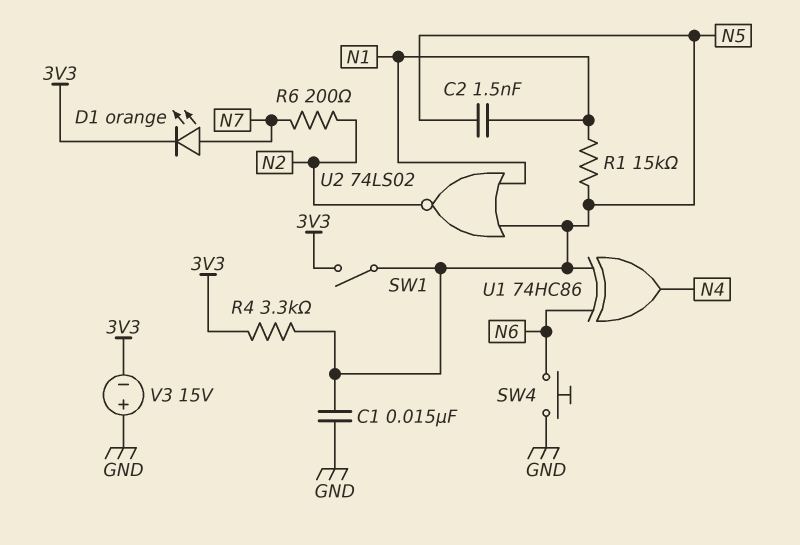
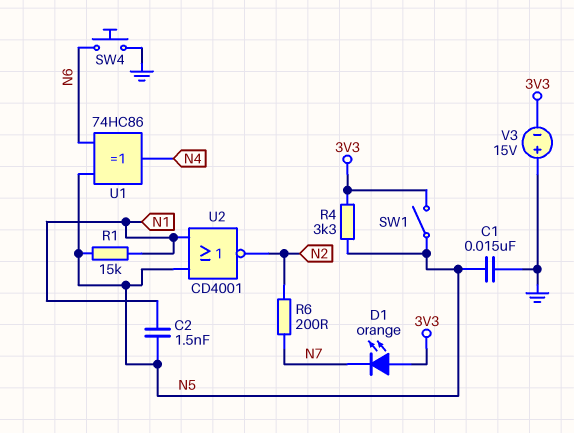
D1: LED orange (A N7, K 3V3) -> LED orange (A 3V3, K N7)
U2: NOR 74LS02 (in N1, in N5, out N2) -> NOR CD4001 (in N1, in N5, out N2)

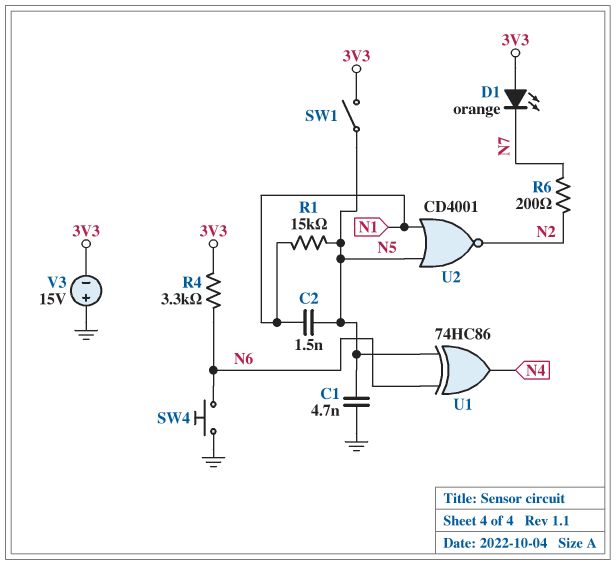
C1: 15nF (GND, N5) -> 4.7nF (GND, N5)
R4: 3.3k (3V3, N5) -> 3.3k (3V3, N6)

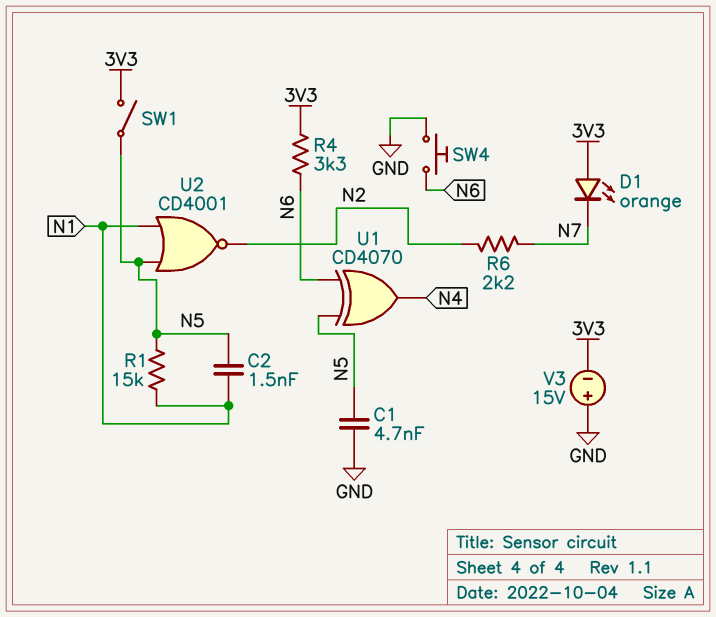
R6: 200 (N2, N7) -> 2.2k (N2, N7)
U1: XOR 74HC86 (in N5, in N6, out N4) -> XOR CD4070 (in N5, in N6, out N4)

